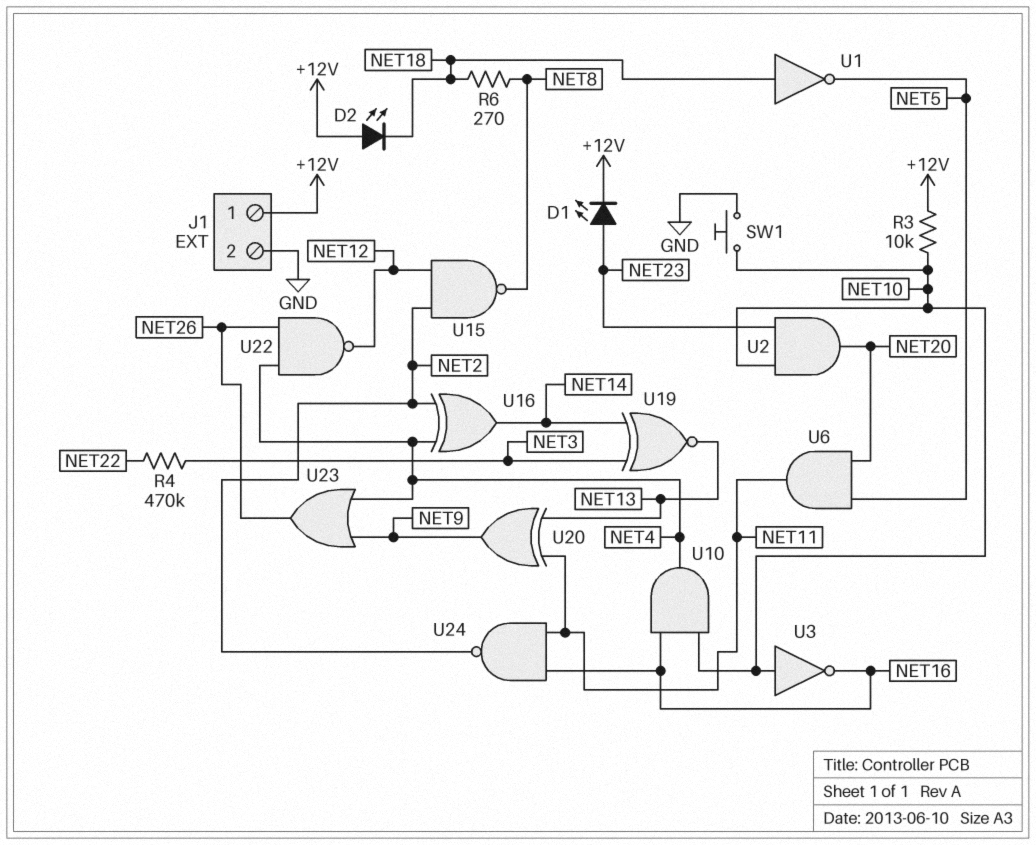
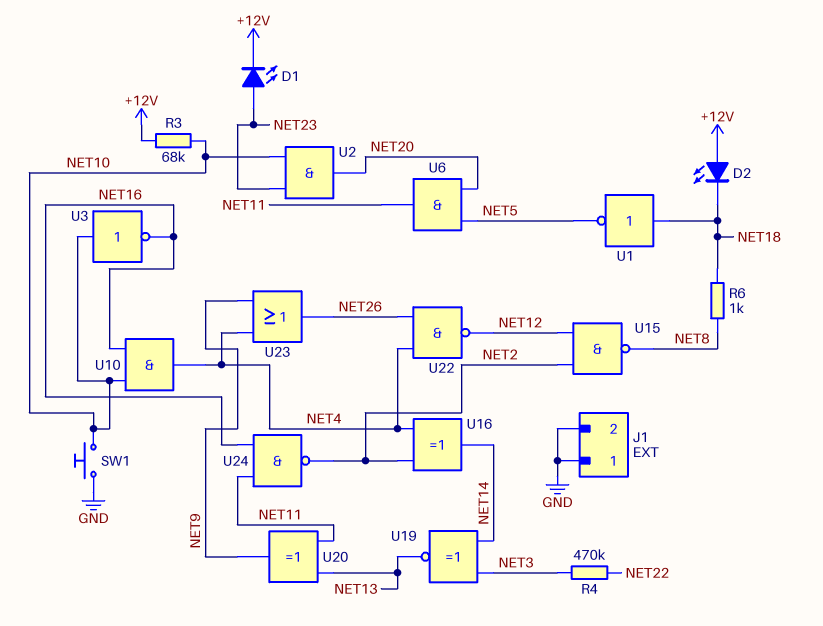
J1 pin 1: +12V -> GND
R3: 10k (+12V, NET10) -> 68k (+12V, NET10)
R6: 270 (NET8, NET18) -> 1k (NET8, NET18)

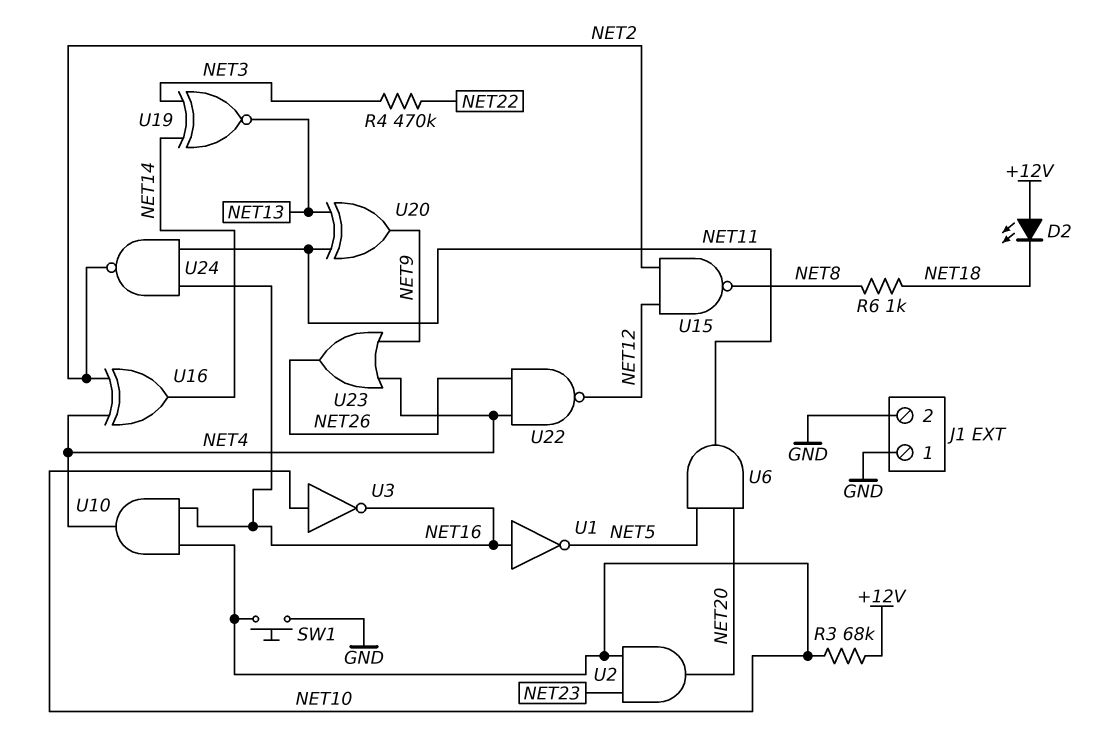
D1: LED (A NET23, K +12V) -> none
U1: NOT (in NET18, out NET5) -> NOT (in NET16, out NET5)

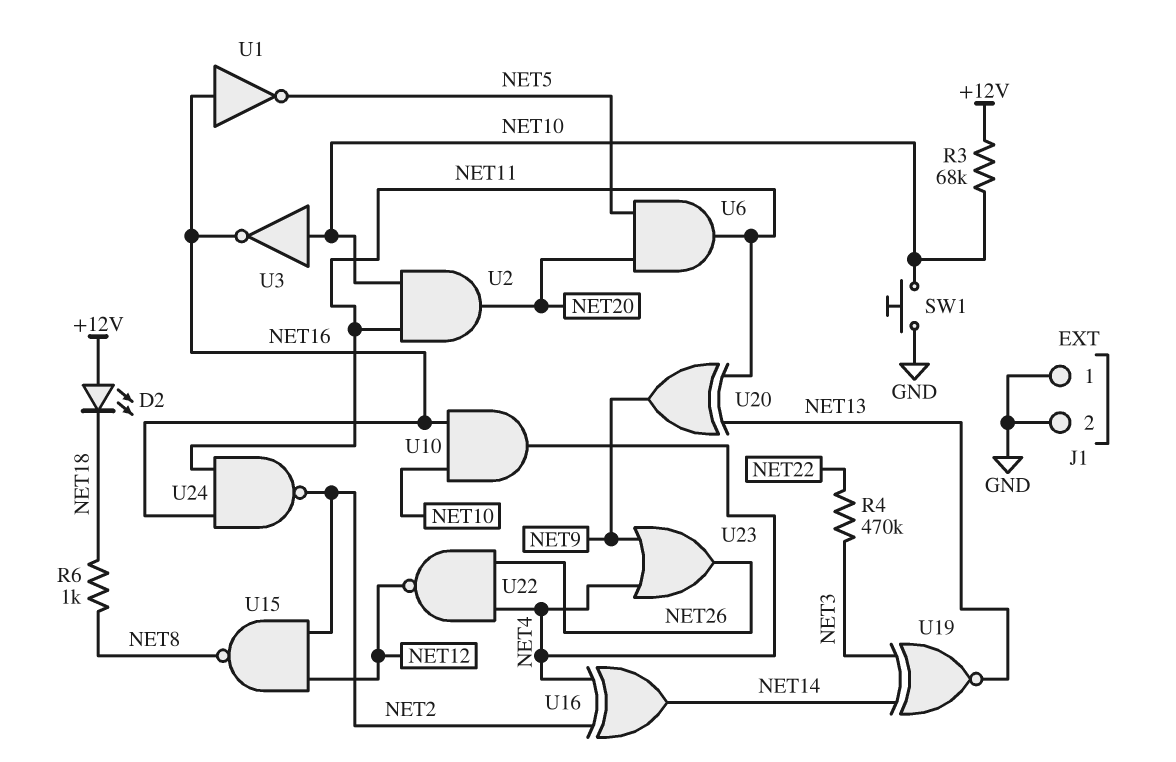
U2: AND (in NET10, in NET23, out NET20) -> AND (in NET10, in NET11, out NET20)

